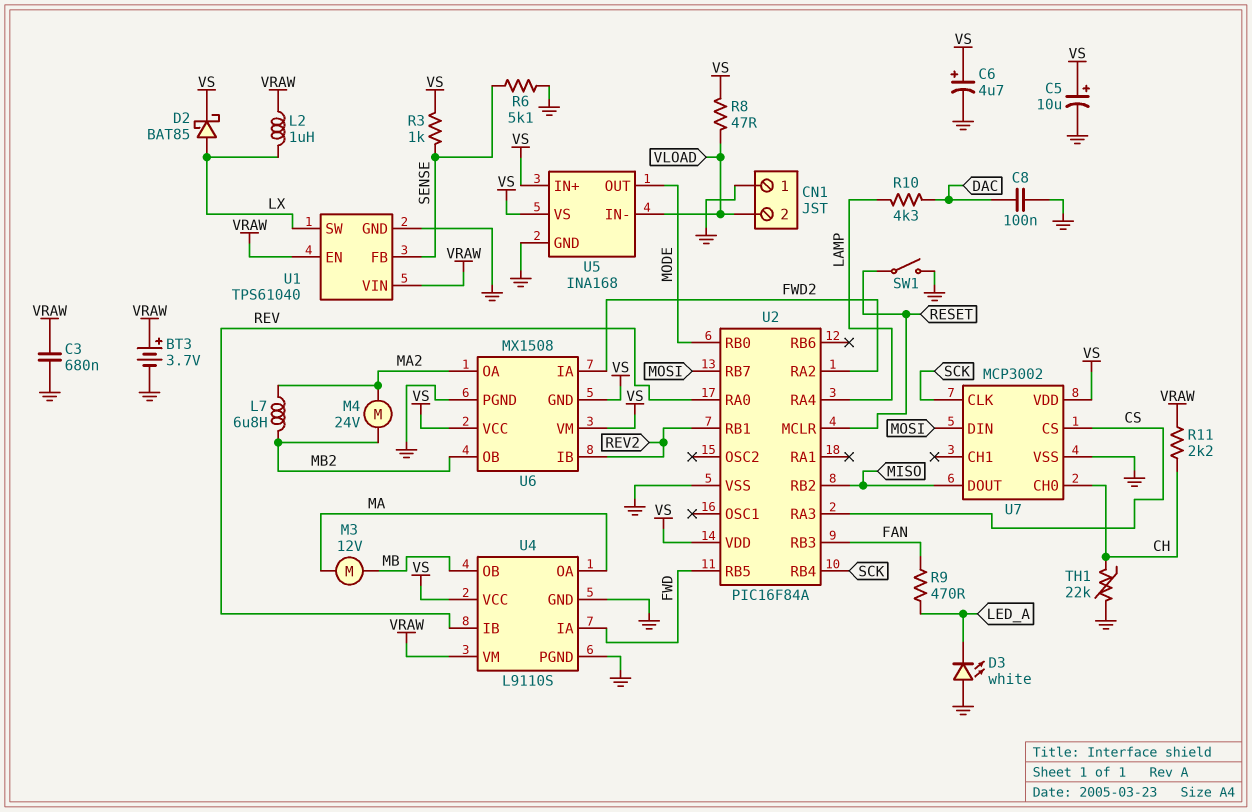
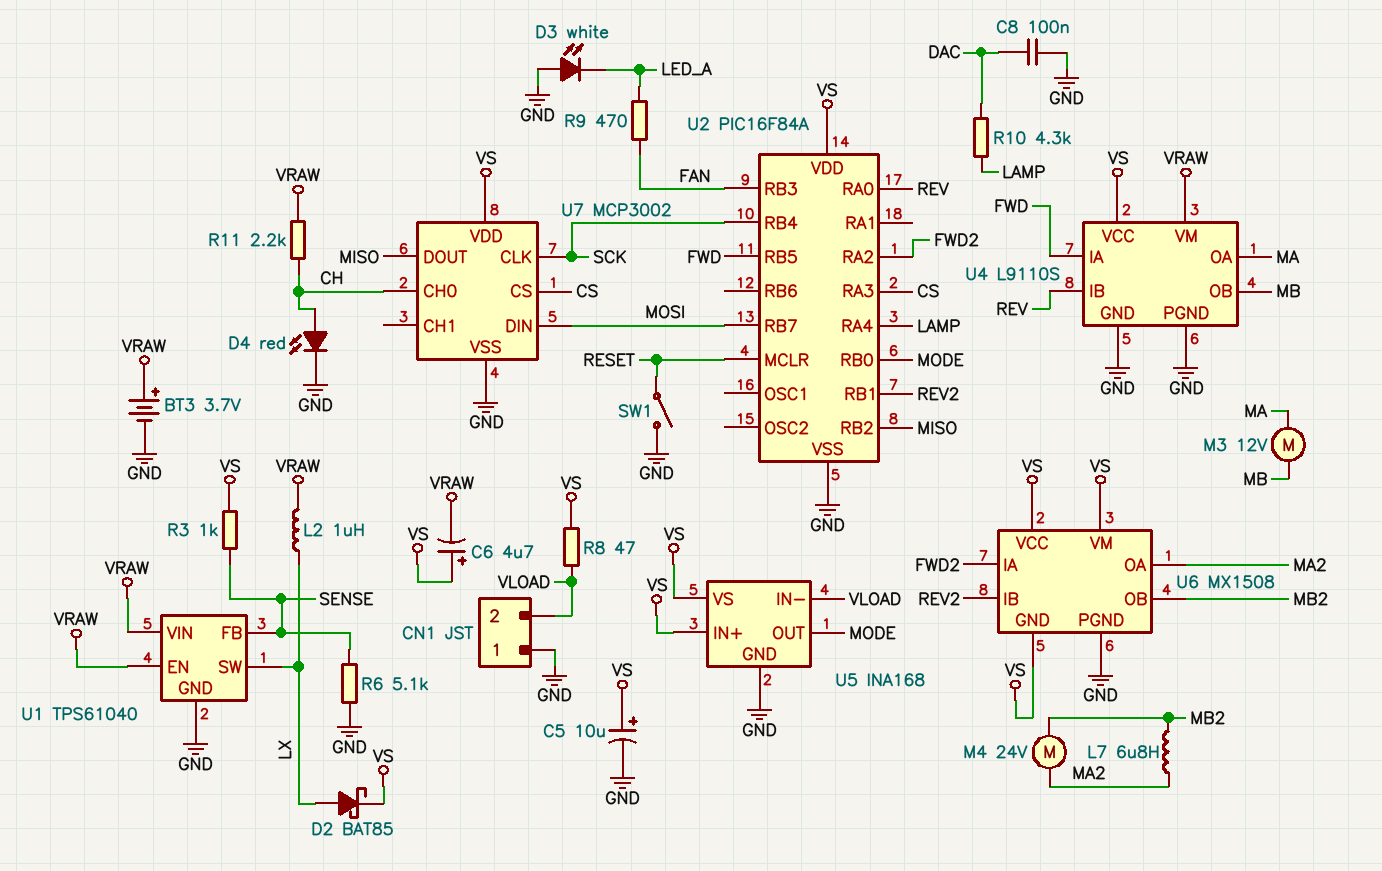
C3: 680nF (GND, VRAW) -> none
C6: 4.7uF (plus VS, minus GND) -> 4.7uF (plus VS, minus VRAW)
D4: none -> LED red (A CH, K GND)
TH1: 22k (CH, GND) -> none

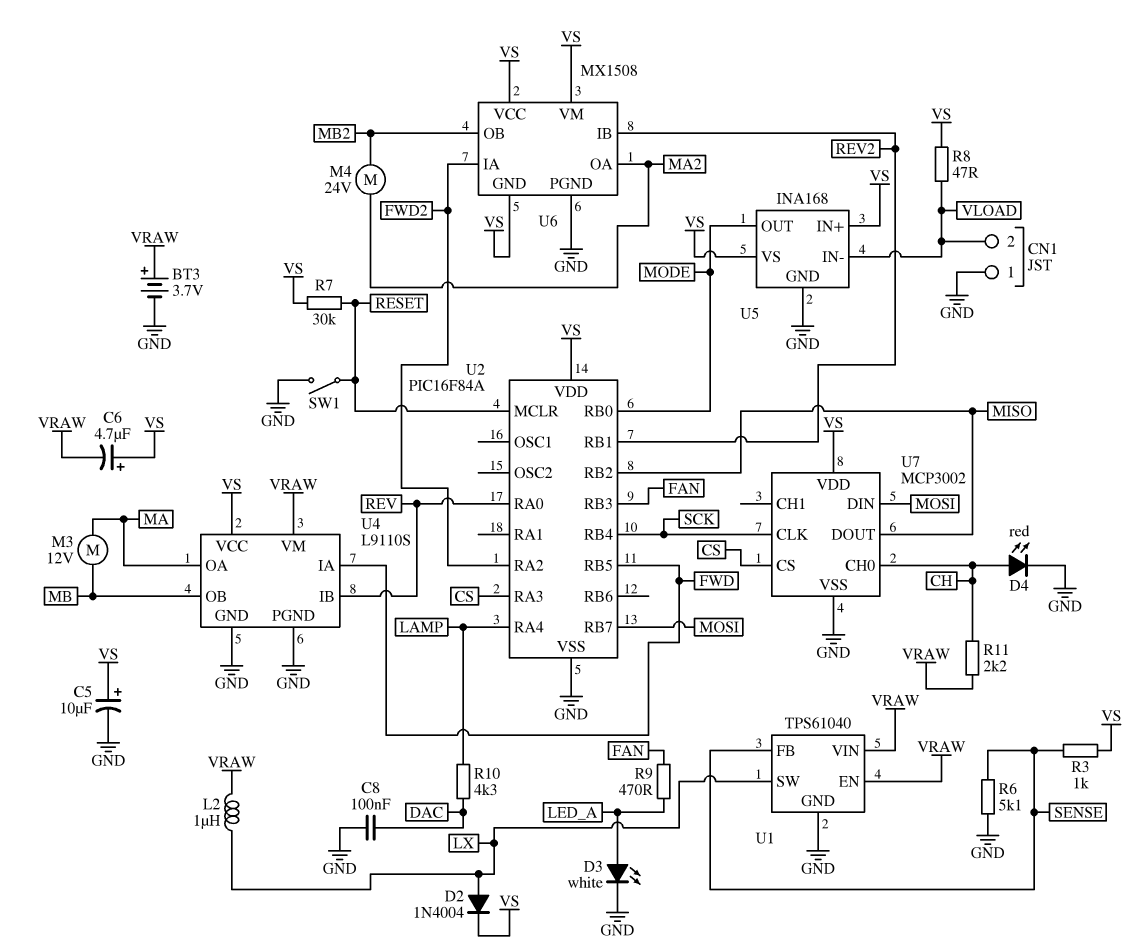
D2: schottky BAT85 (A LX, K VS) -> diode 1N4004 (A LX, K VS)
D3: LED white (A GND, K LED_A) -> LED white (A LED_A, K GND)
L7: 6.8uH (MA2, MB2) -> none
R7: none -> 30k (RESET, VS)

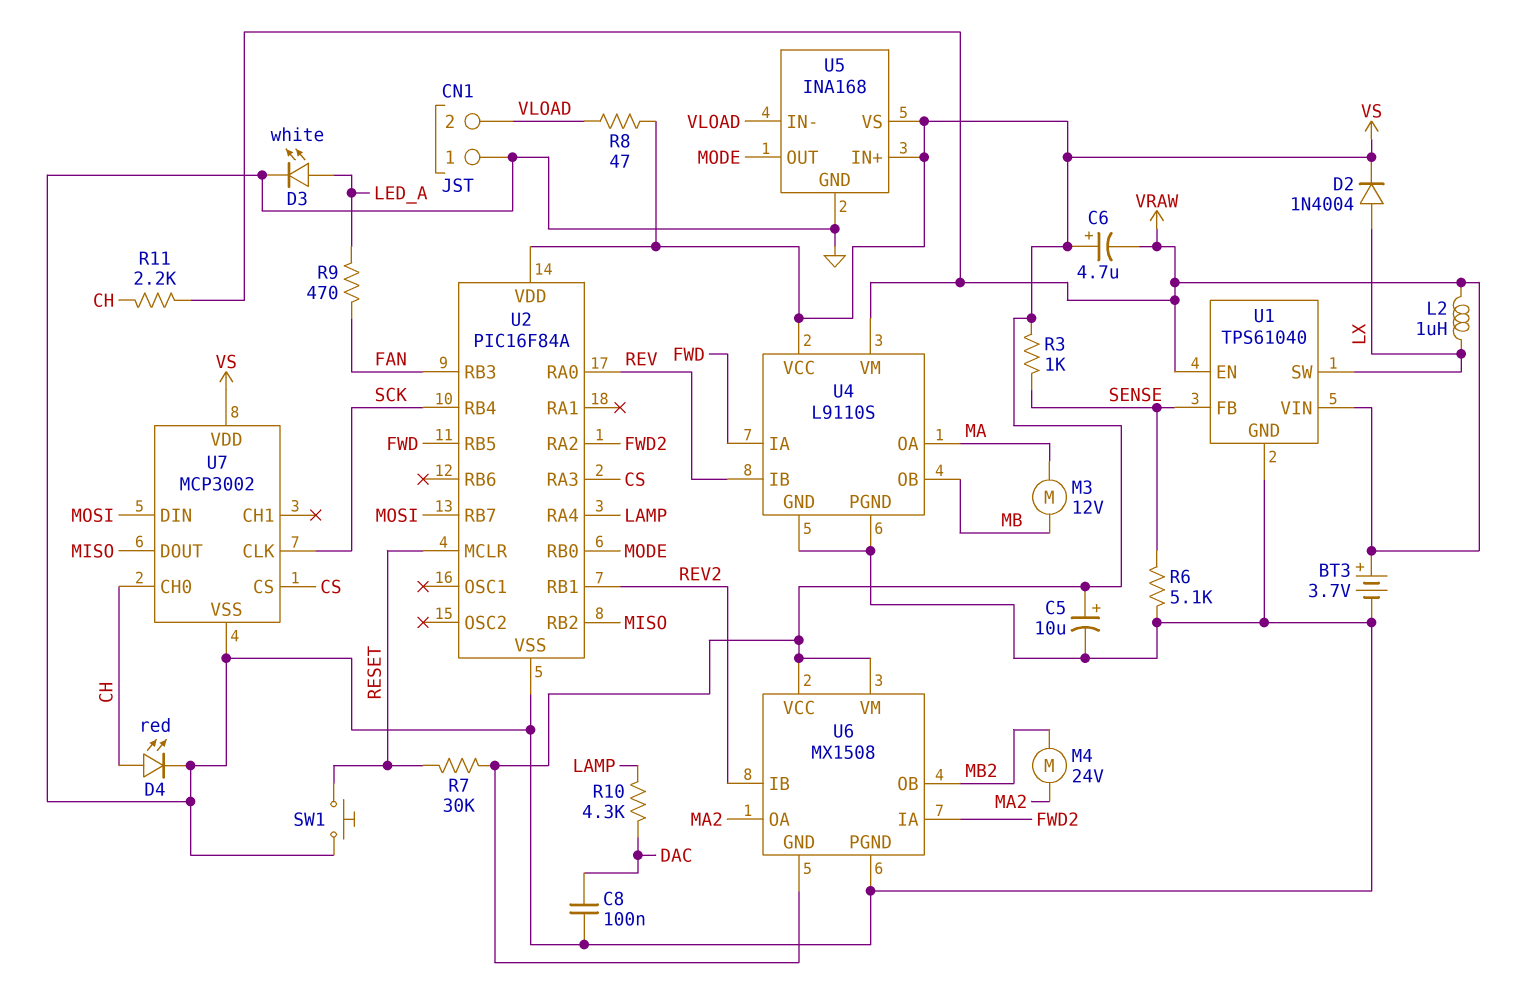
SW1: switch (GND, RESET) -> button (GND, RESET)

